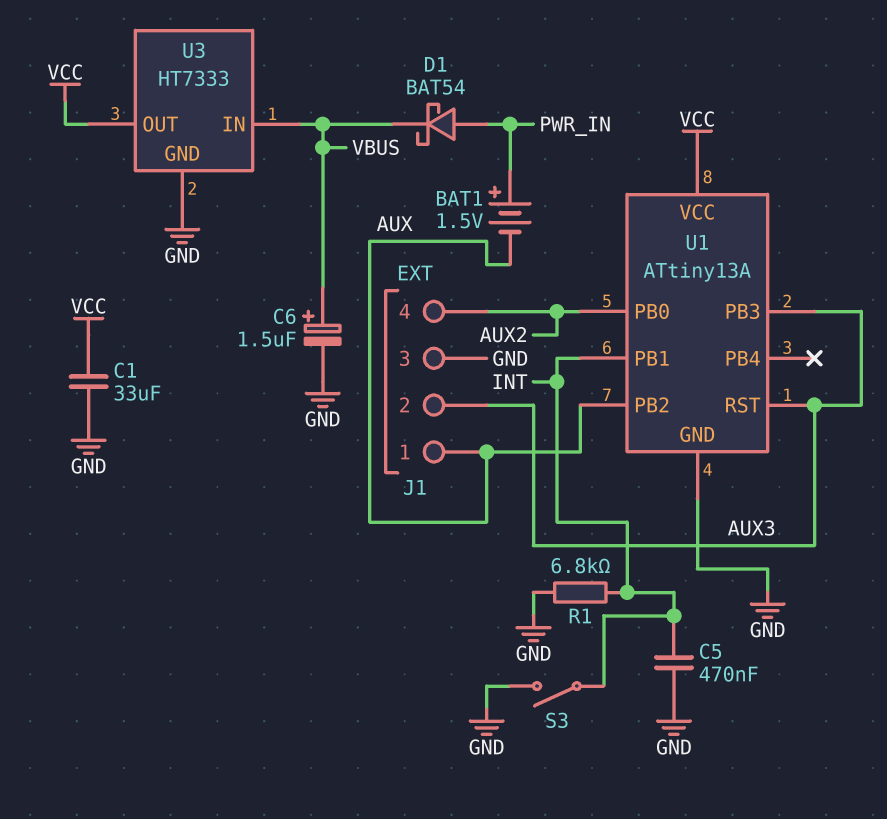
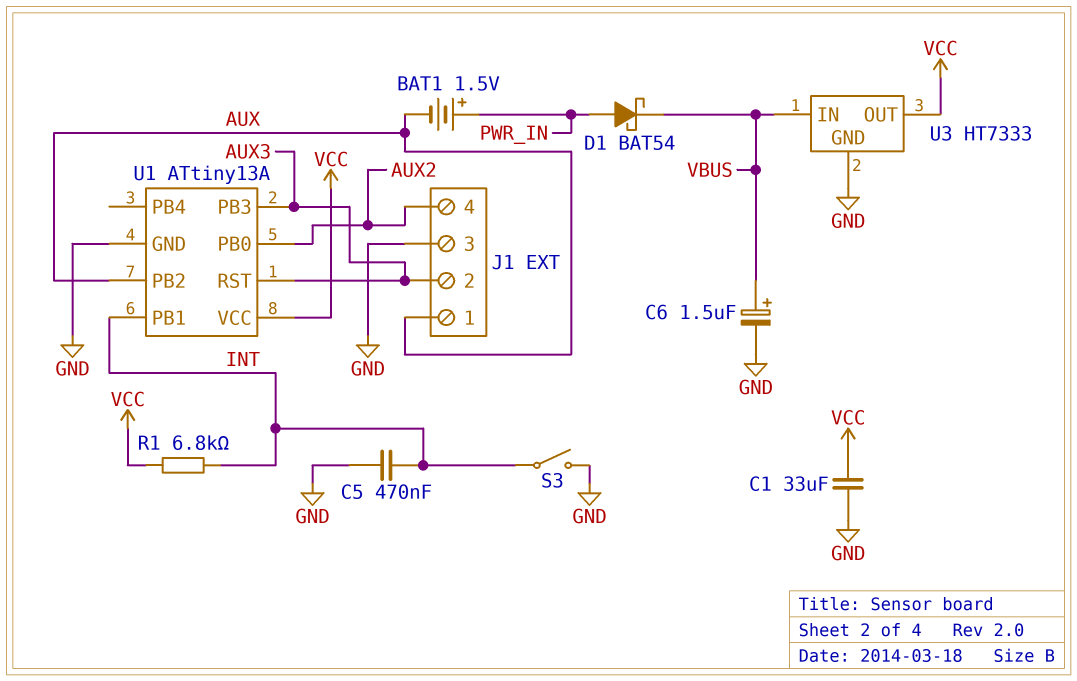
R1: 6.8k (GND, INT) -> 6.8k (INT, VCC)

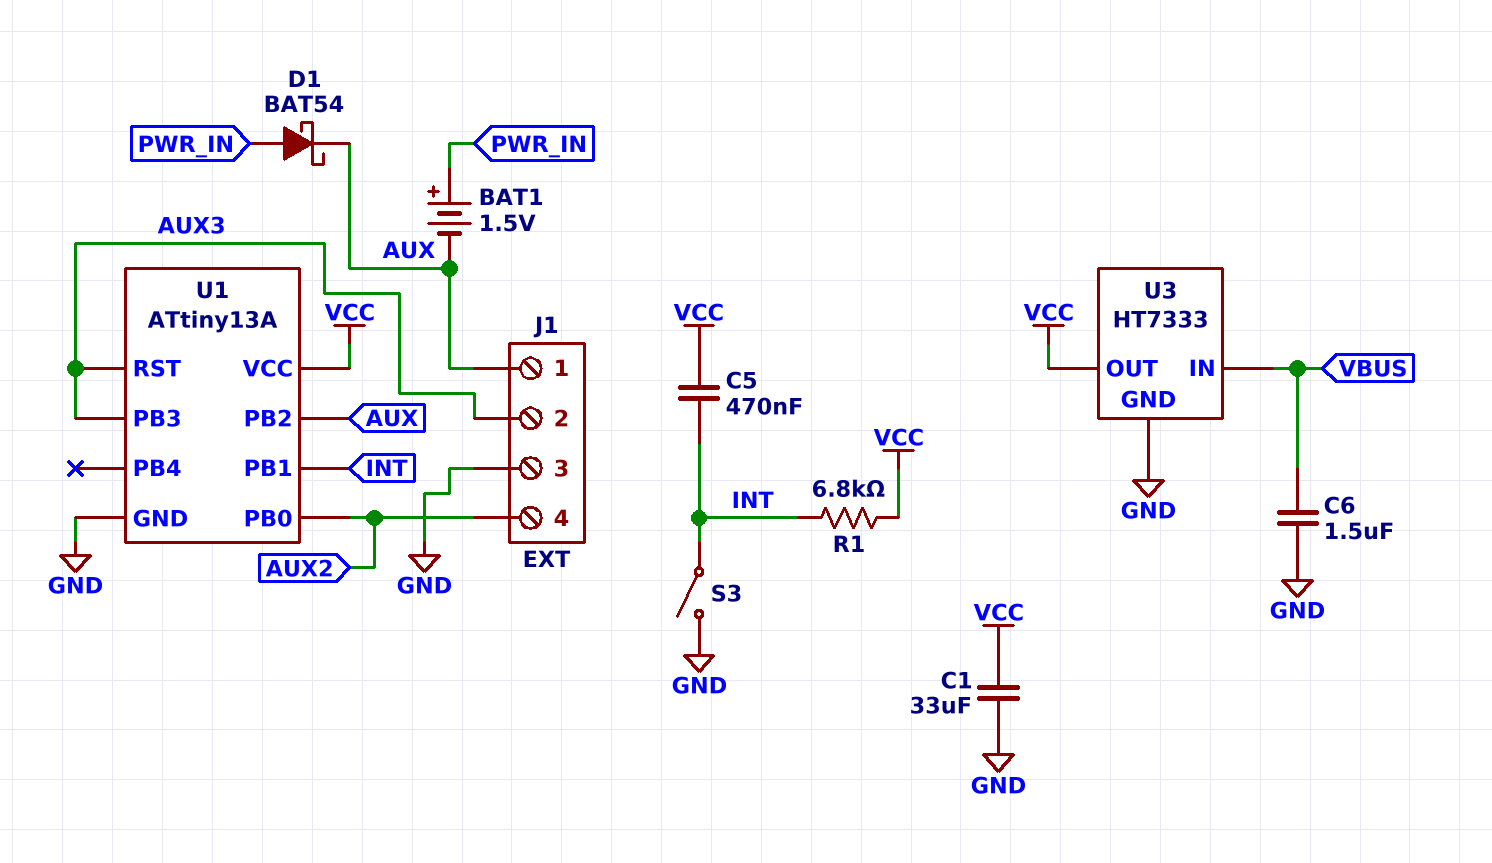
C5: 470nF (GND, INT) -> 470nF (INT, VCC)
C6: 1.5uF (plus VBUS, minus GND) -> 1.5uF (GND, VBUS)
D1: schottky BAT54 (A PWR_IN, K VBUS) -> schottky BAT54 (A PWR_IN, K AUX)

